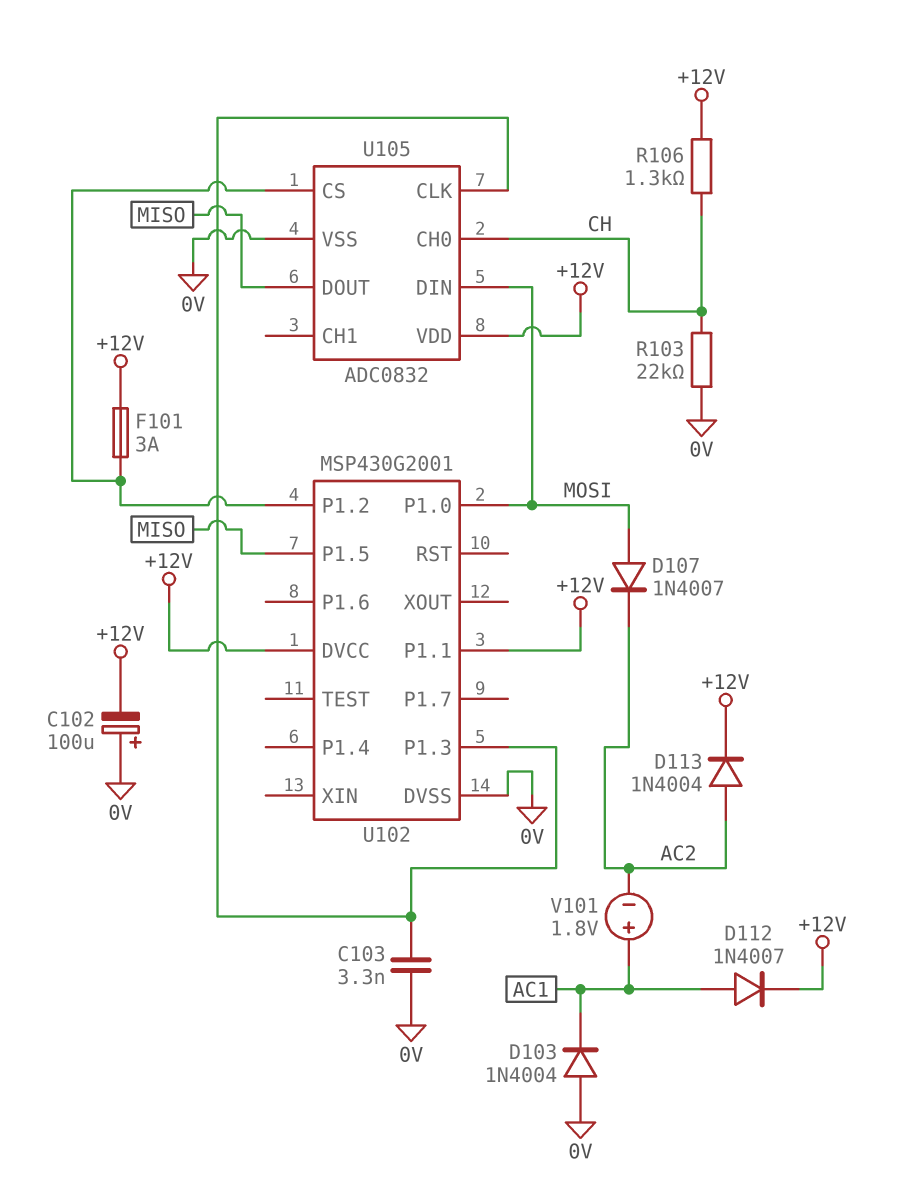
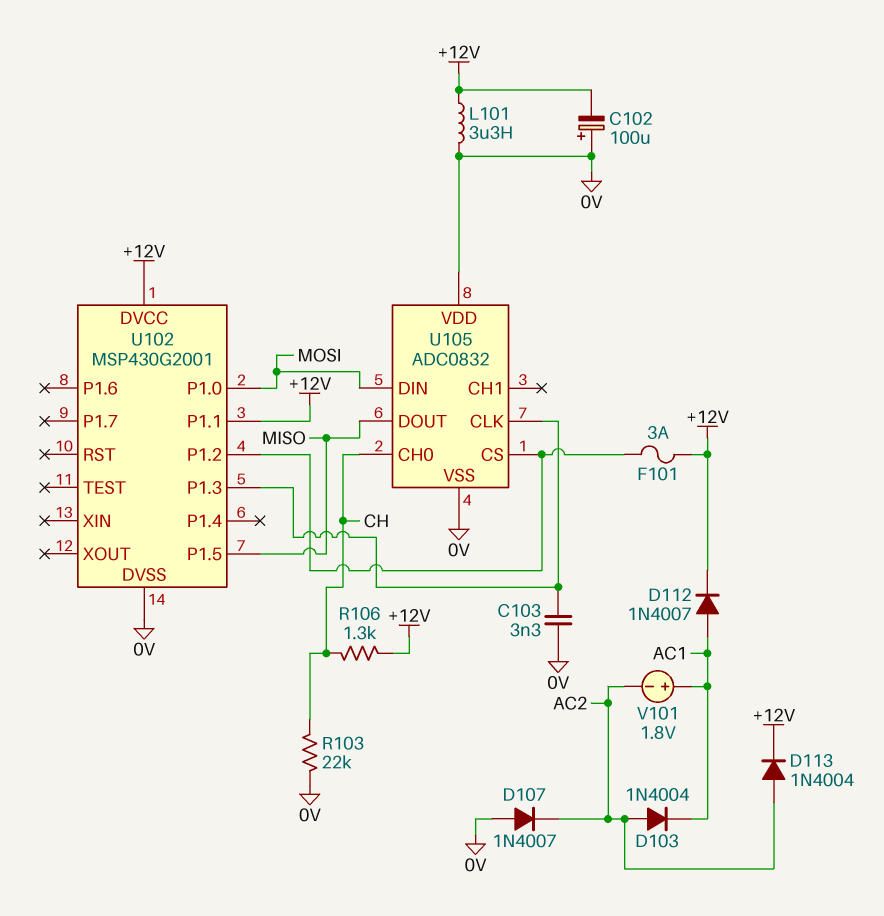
D103: diode 1N4004 (A 0V, K AC1) -> diode 1N4004 (A AC2, K AC1)
D107: diode 1N4007 (A MOSI, K AC2) -> diode 1N4007 (A 0V, K AC2)
L101: none -> 3.3uH (+12V, 0V)
U105 pin VDD: +12V -> 0V

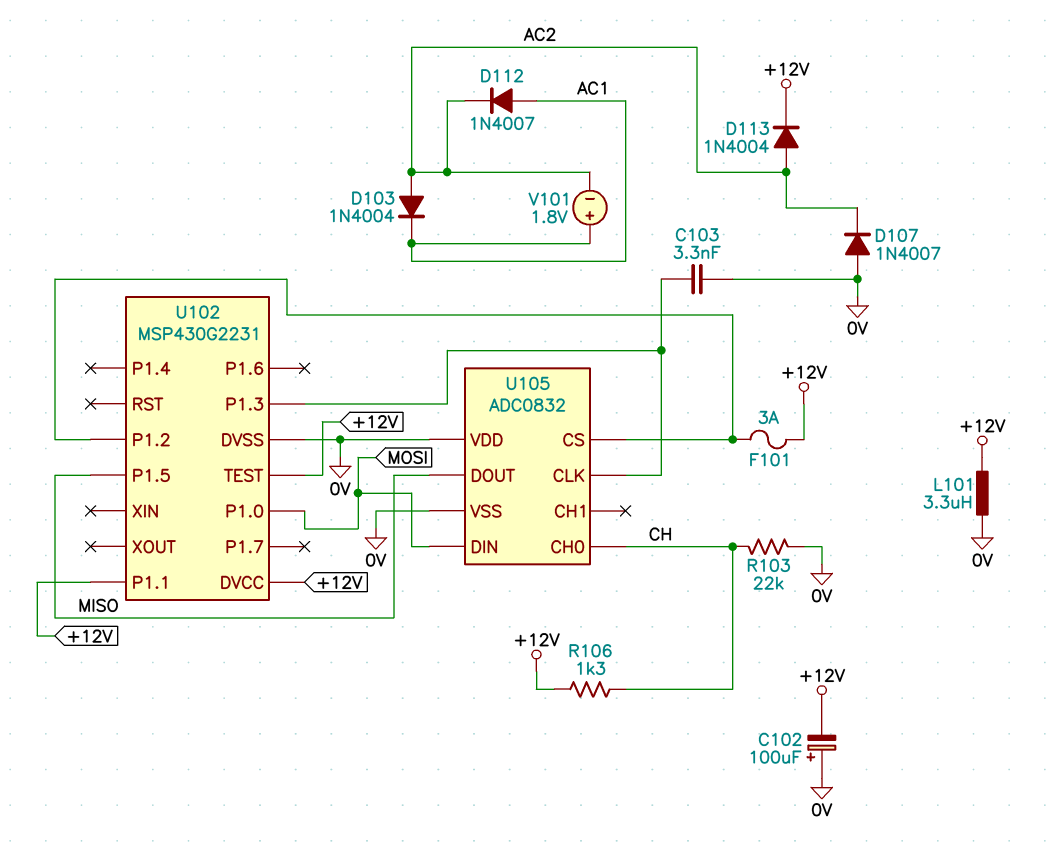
D112: diode 1N4007 (A AC1, K +12V) -> diode 1N4007 (A AC1, K AC2)
U102: MSP430G2001 -> MSP430G2231
U102 pin TEST: none -> +12V

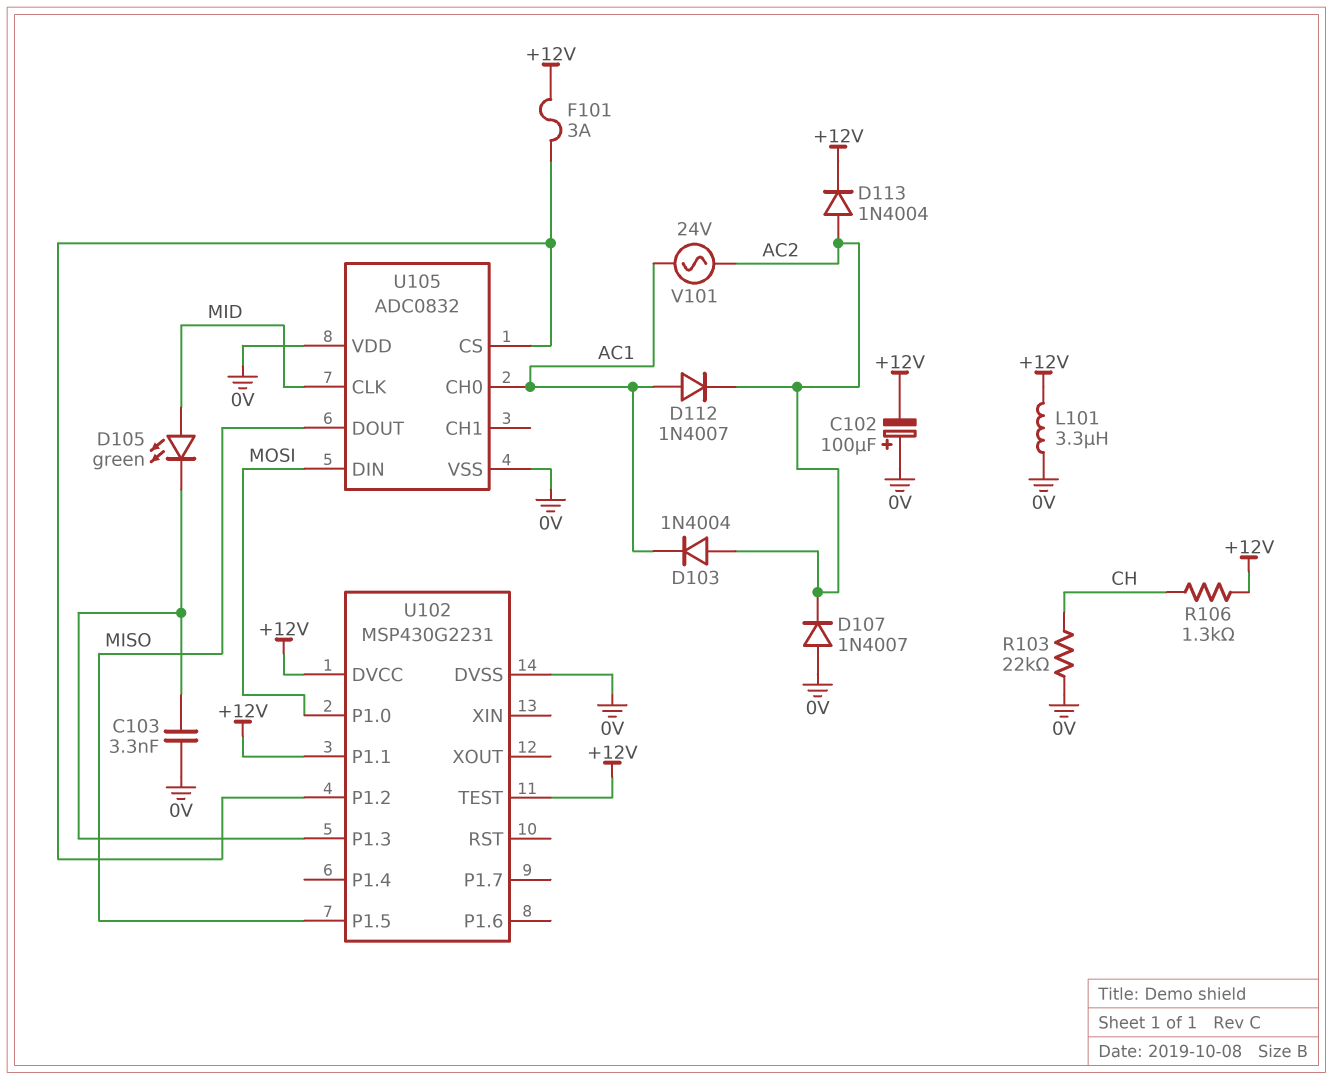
D105: none -> LED green (A MID, K U102/P1.3)
U105 pin CH0: CH -> AC1
U105 pin CLK: U102/P1.3 -> MID
V101: 1.8V (plus AC1, minus AC2) -> AC 24V (AC1, AC2)

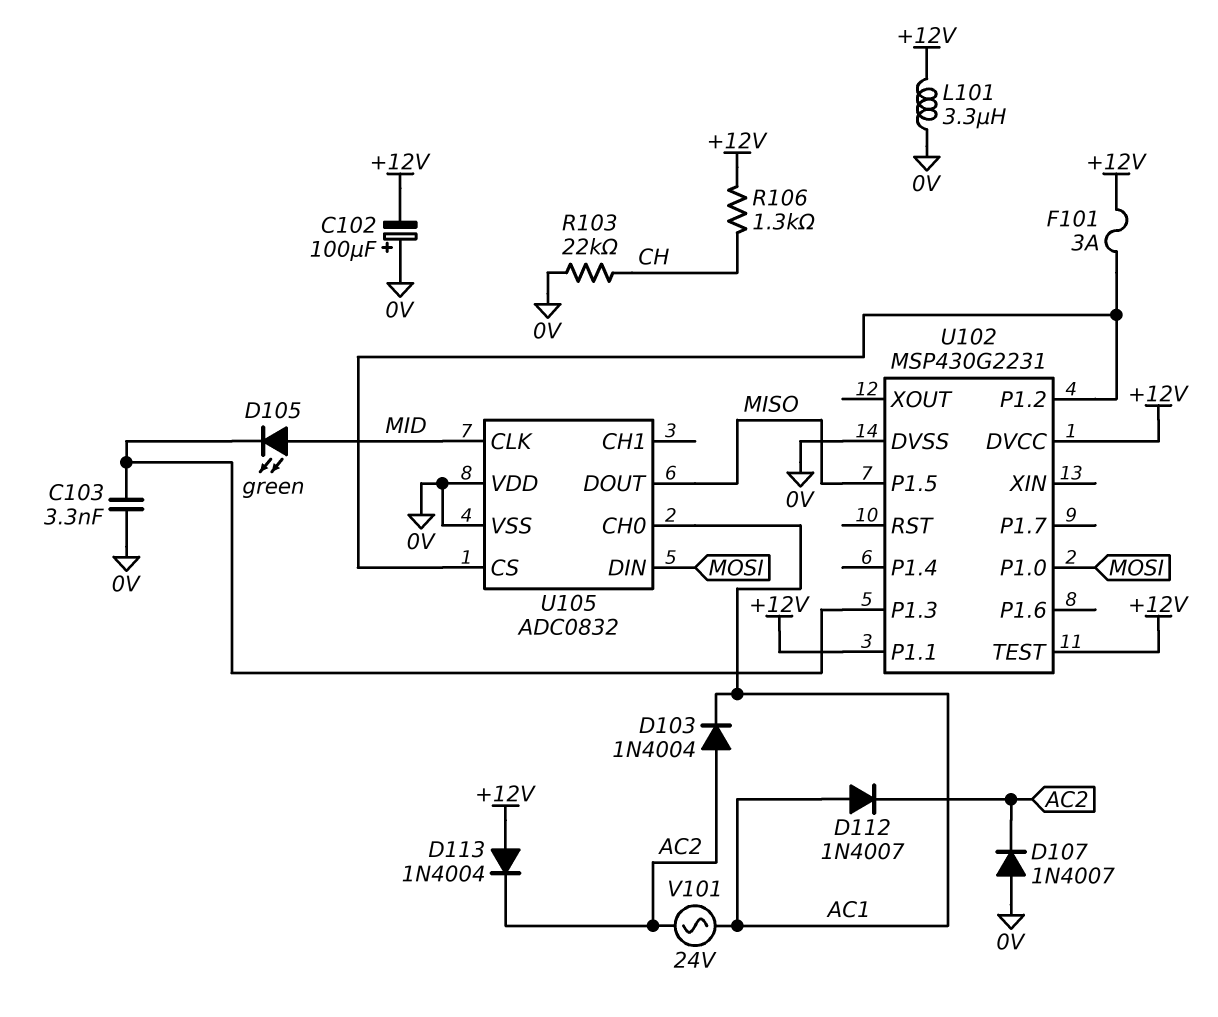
D113: diode 1N4004 (A AC2, K +12V) -> diode 1N4004 (A +12V, K AC2)

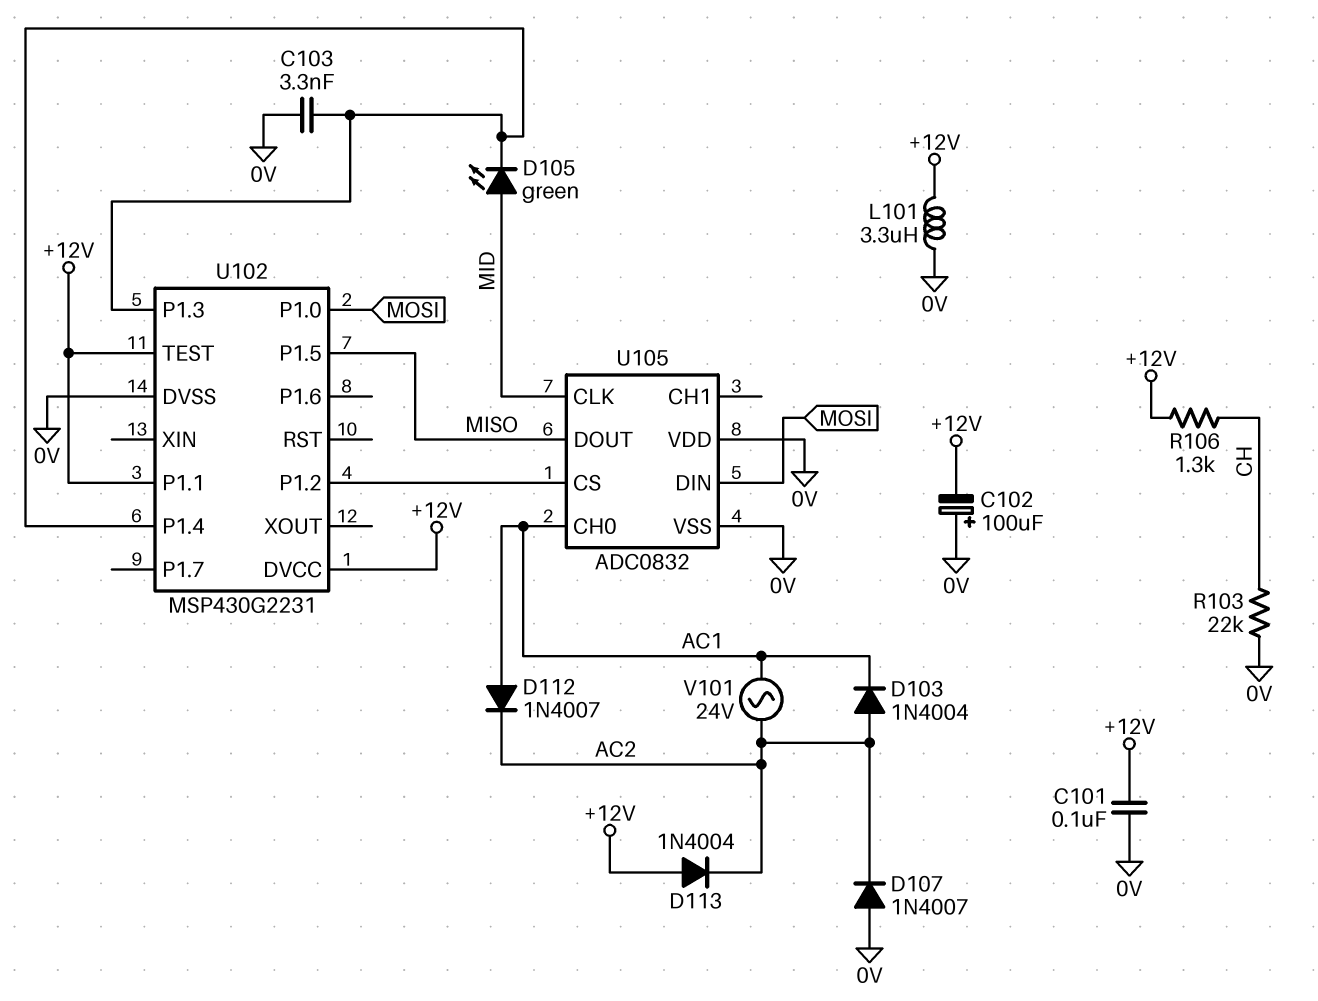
C101: none -> 100nF (+12V, 0V)
F101: 3A (+12V, U102/P1.2) -> none
U102 pin P1.4: none -> U102/P1.3

